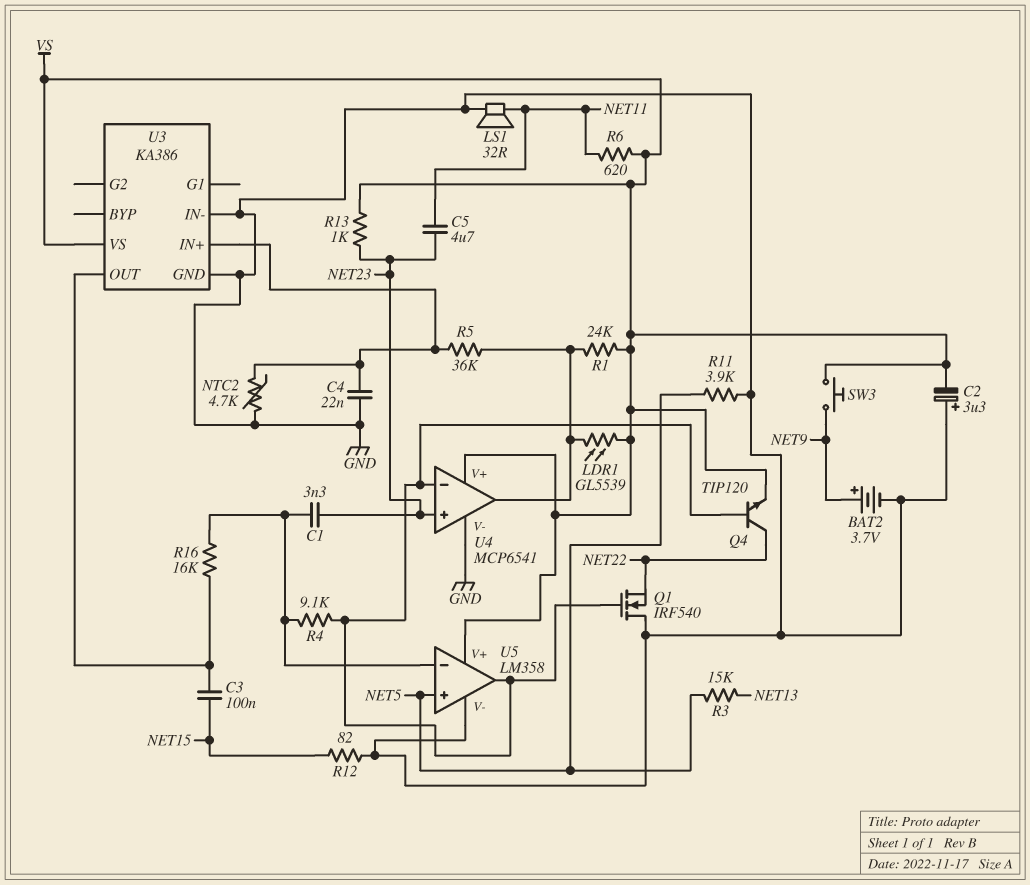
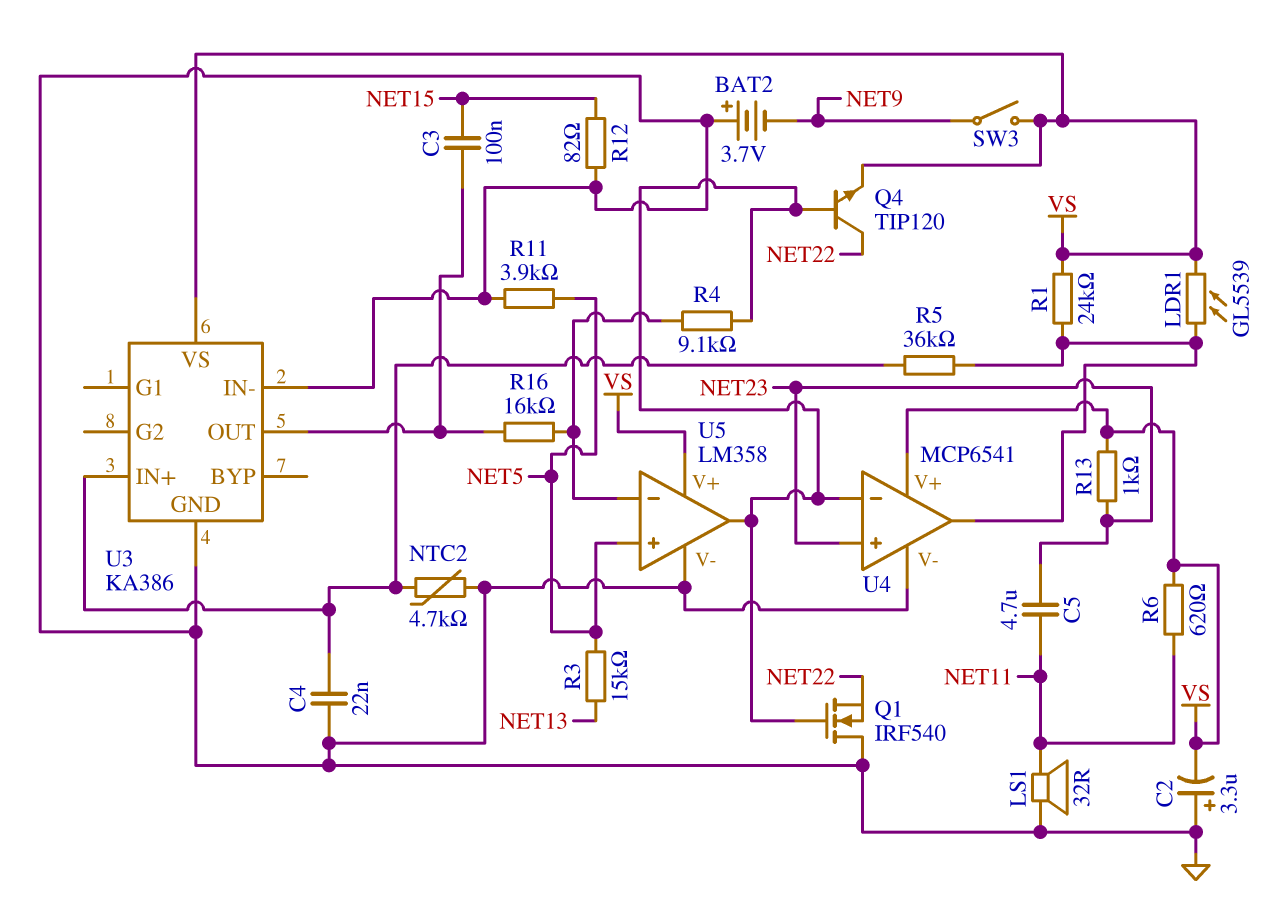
BAT2: 3.7V (plus NET9, minus GND) -> 3.7V (plus GND, minus NET9)
C1: 3.3nF (NET23, U5/in-) -> none
SW3: button (NET9, VS) -> switch (NET9, VS)

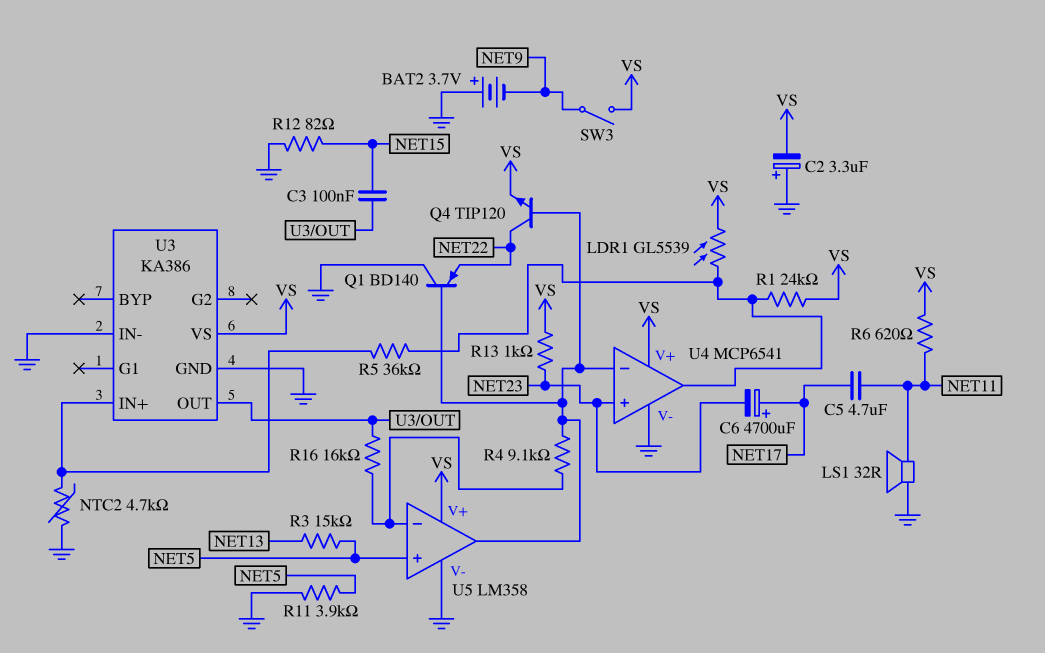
C4: 22nF (GND, U3/IN+) -> none
C5: 4.7uF (NET11, NET23) -> 4.7uF (NET11, NET17)
C6: none -> 4700uF (plus NET17, minus NET23)
Q1: NMOS IRF540 (G U4/in-, D GND, S NET22) -> PNP BD140 (B U4/in-, C GND, E NET22)

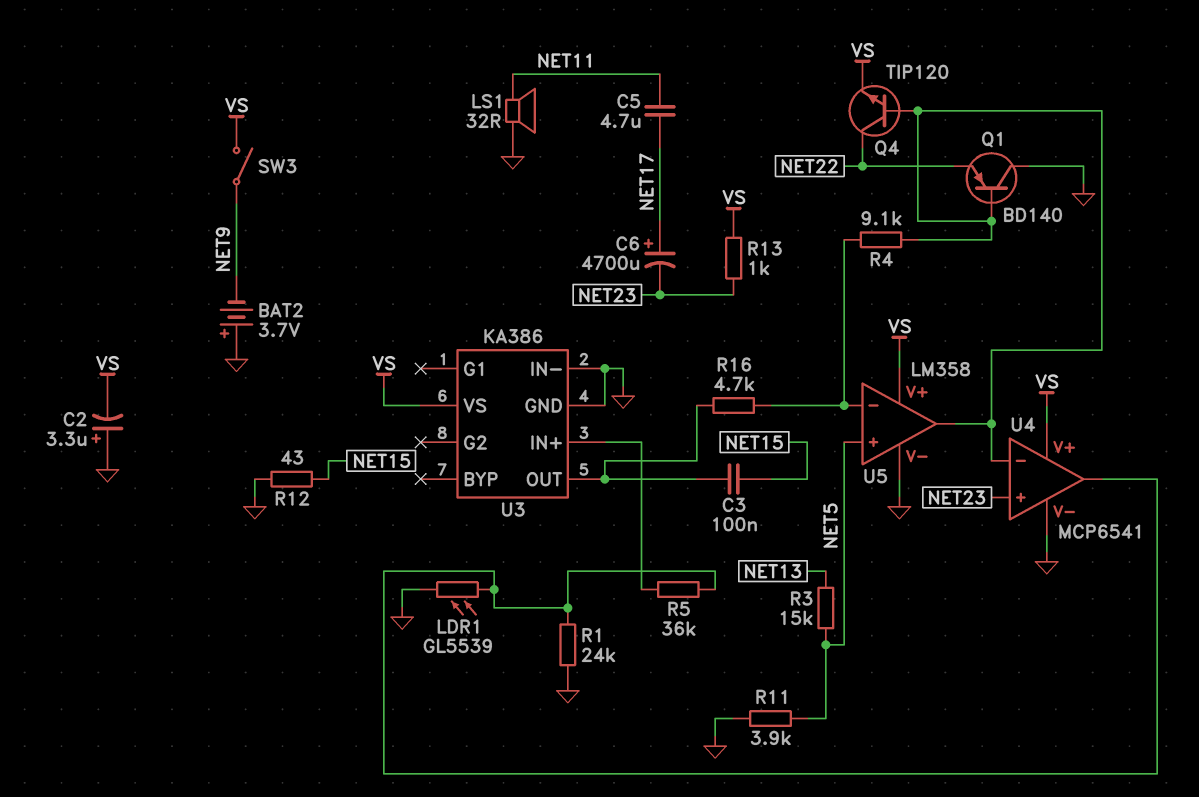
LDR1: GL5539 (U4/out, VS) -> GL5539 (GND, U4/out)
NTC2: 4.7k (GND, U3/IN+) -> none
R1: 24k (U4/out, VS) -> 24k (GND, U4/out)
R6: 620 (NET11, VS) -> none
R12: 82 (GND, NET15) -> 43 (GND, NET15)
R16: 16k (U3/OUT, U5/in-) -> 4.7k (U3/OUT, U5/in-)

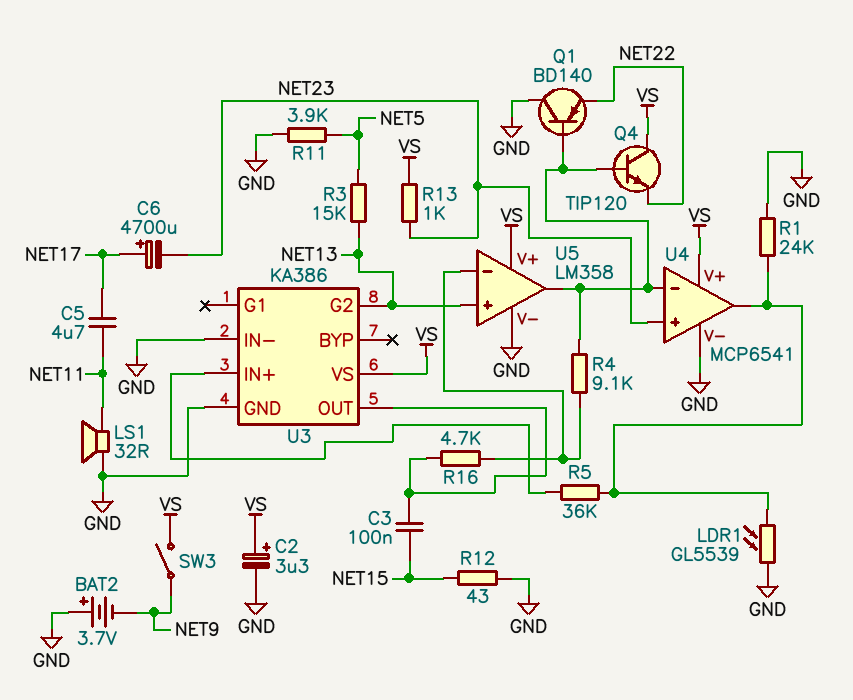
C2: 3.3uF (plus GND, minus VS) -> 3.3uF (plus VS, minus GND)
Q4: NPN TIP120 (B U4/in-, C NET22, E VS) -> NPN TIP120 (B U4/in-, C VS, E NET22)
U3 pin G2: none -> NET13
U5 pin in+: NET5 -> NET13

